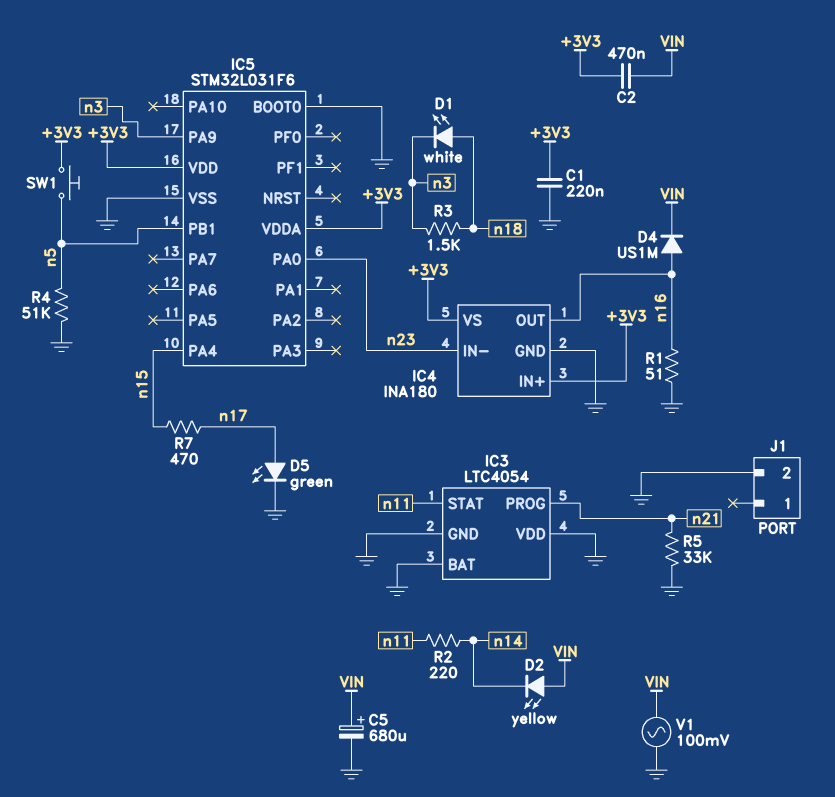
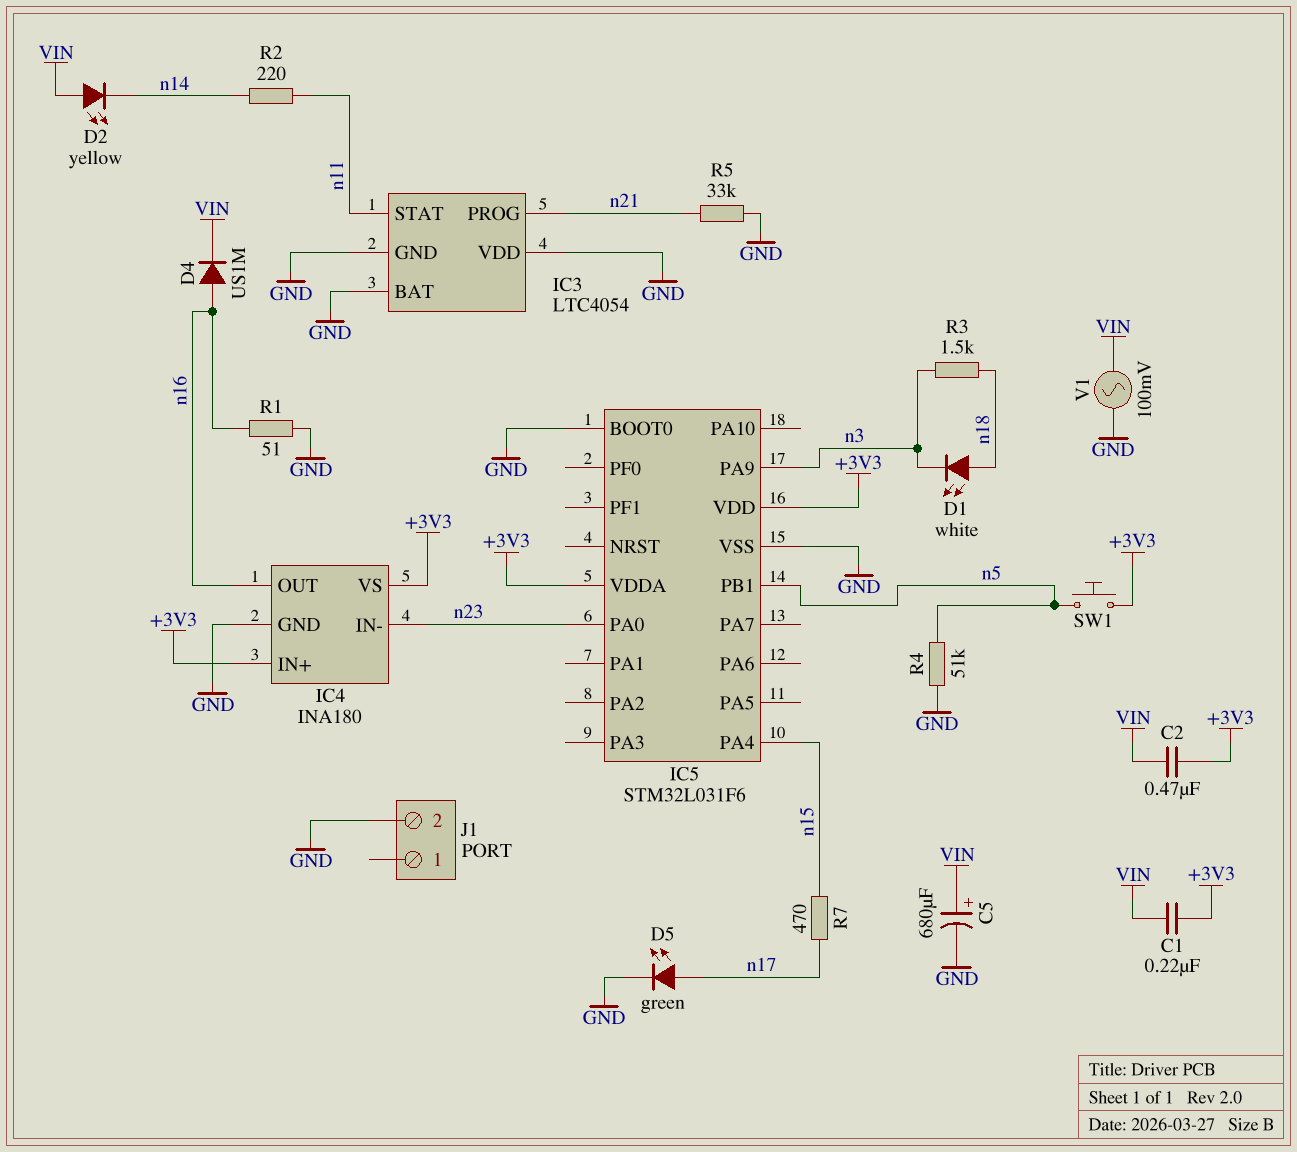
C1: 220nF (+3V3, GND) -> 220nF (+3V3, VIN)

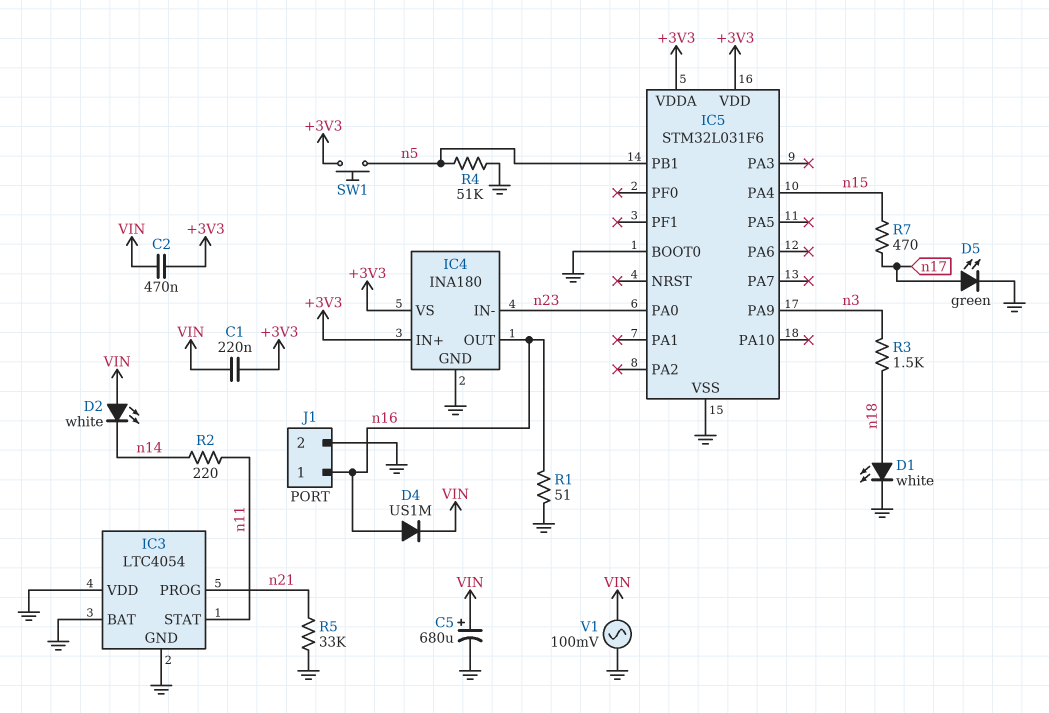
D1: LED white (A n18, K n3) -> LED white (A n18, K GND)
D2: LED yellow (A VIN, K n14) -> LED white (A VIN, K n14)
J1 pin 1: none -> n16

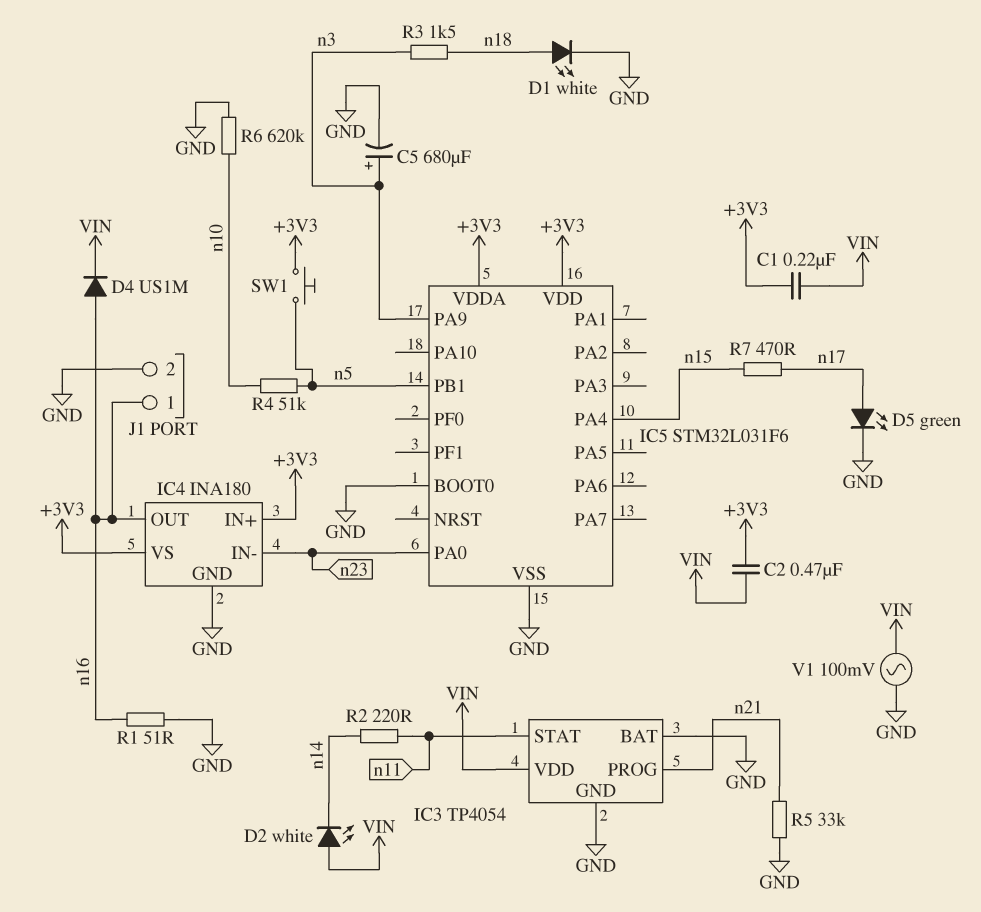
C5: 680uF (plus VIN, minus GND) -> 680uF (plus n3, minus GND)
IC3: LTC4054 -> TP4054
IC3 pin VDD: GND -> VIN
R4: 51k (GND, n5) -> 51k (n5, n10)
R6: none -> 620k (GND, n10)

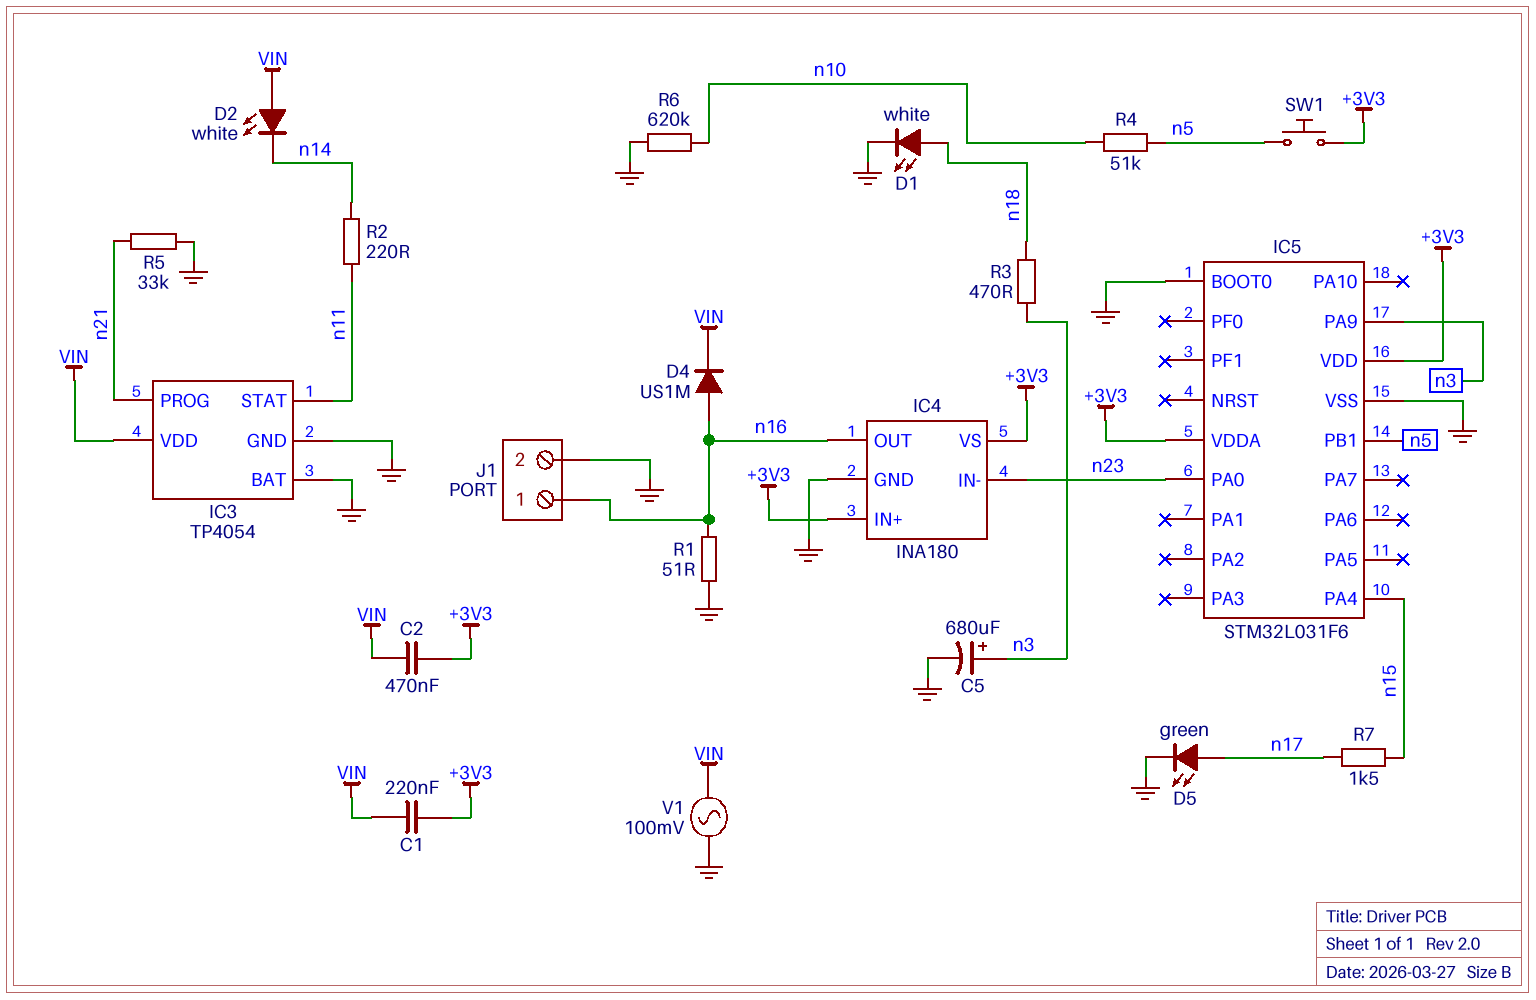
R3: 1.5k (n3, n18) -> 470 (n3, n18)
R7: 470 (n15, n17) -> 1.5k (n15, n17)

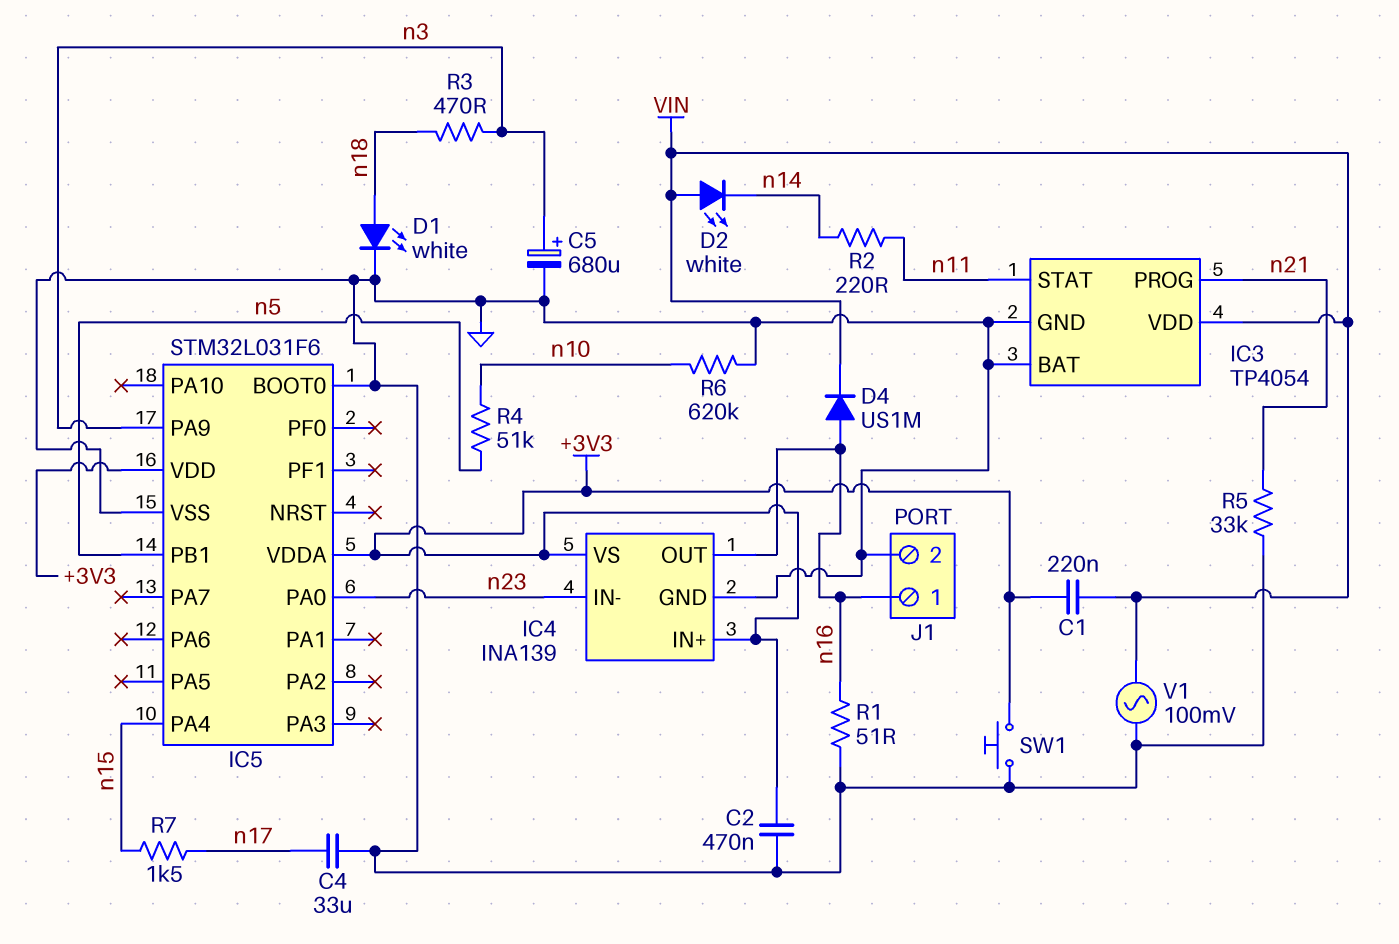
C2: 470nF (+3V3, VIN) -> 470nF (+3V3, GND)
C4: none -> 33uF (GND, n17)
D5: LED green (A n17, K GND) -> none
IC4: INA180 -> INA139
SW1: button (+3V3, n5) -> button (+3V3, GND)

